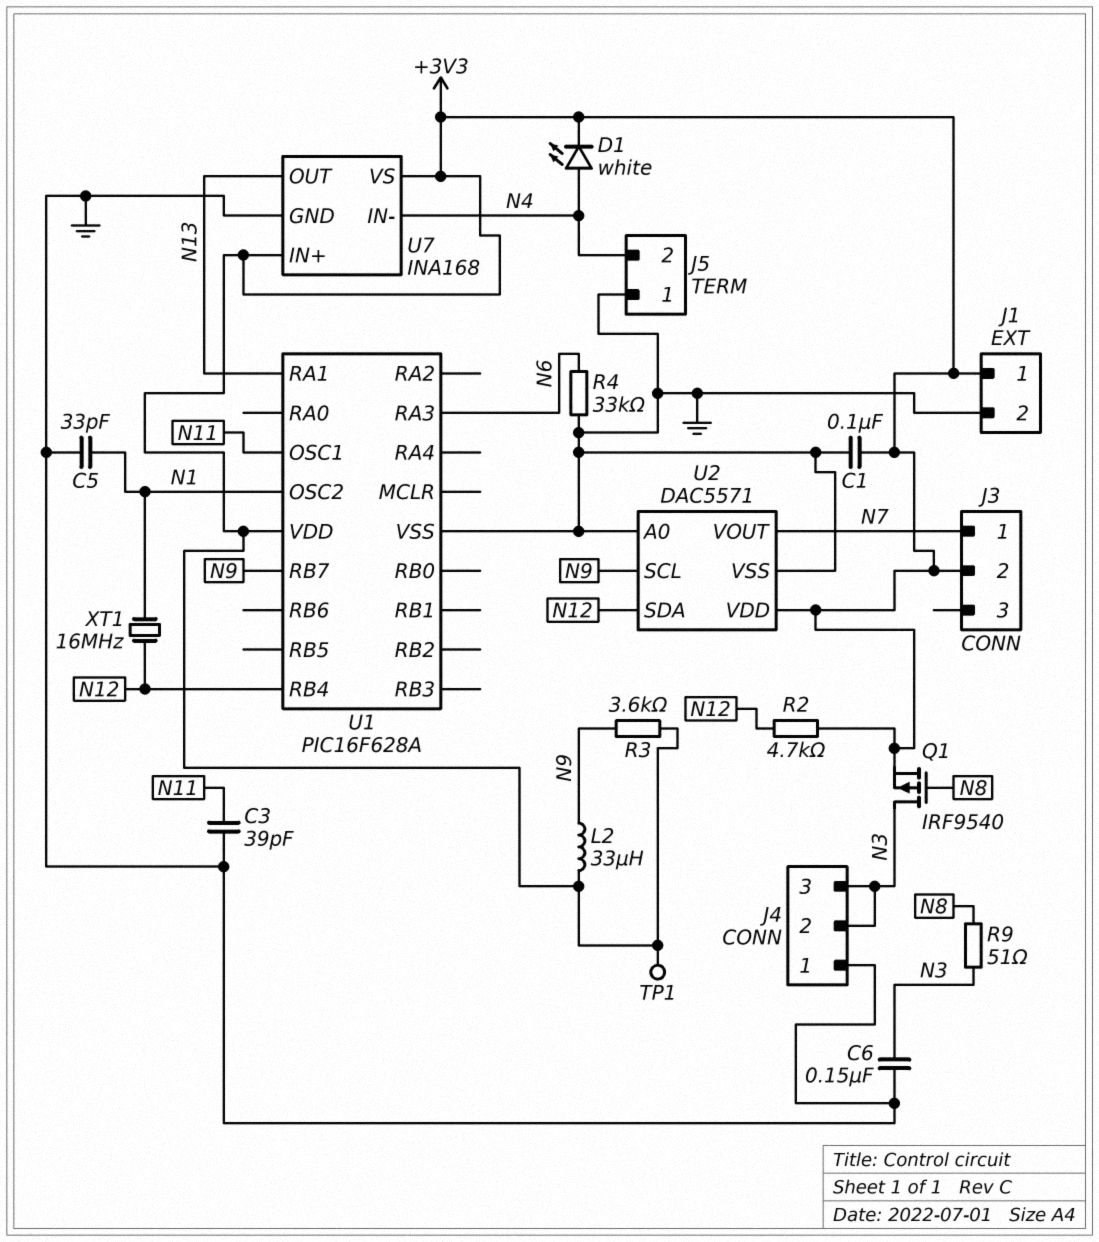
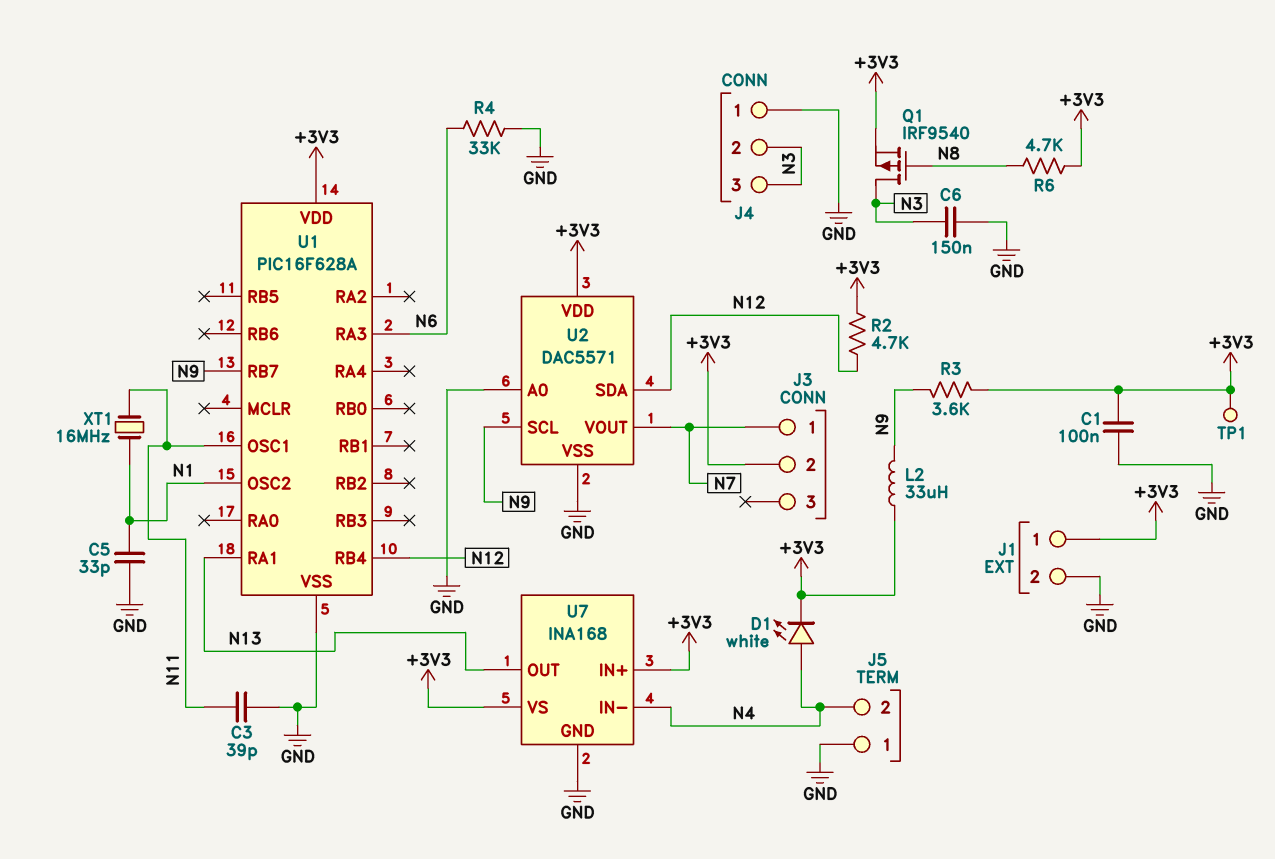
R6: none -> 4.7k (+3V3, N8)
R9: 51 (N3, N8) -> none
XT1: 16MHz (N1, N12) -> 16MHz (N1, N11)

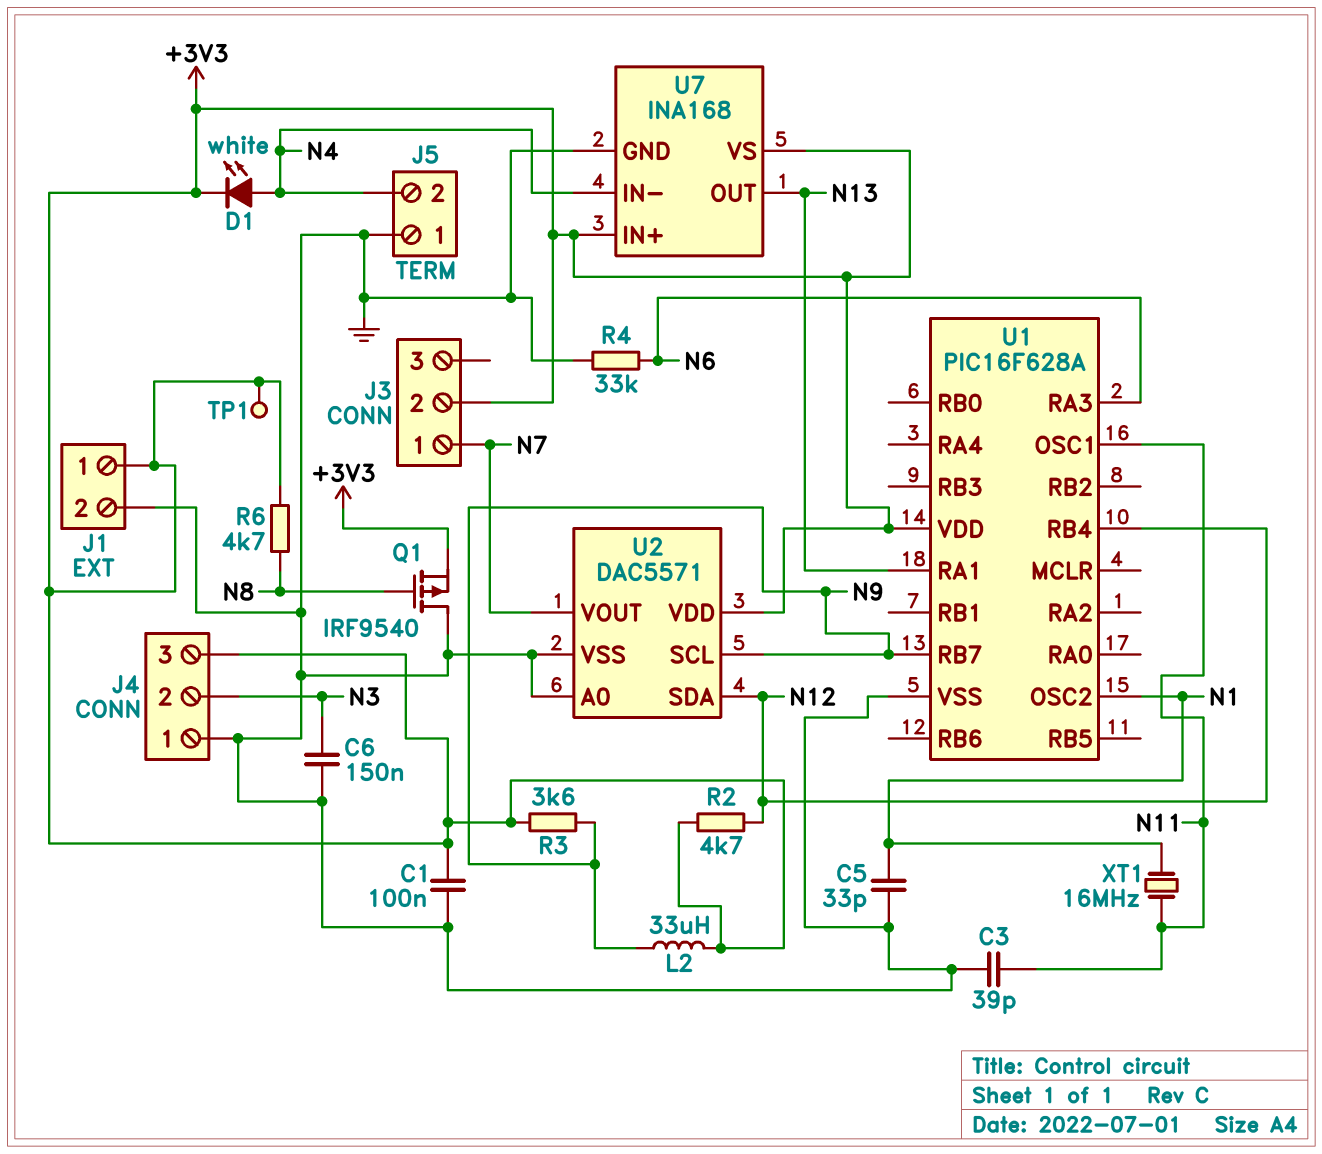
J4 pin 3: N3 -> +3V3
Q1: PMOS IRF9540 (G N8, D N3, S +3V3) -> PMOS IRF9540 (G N8, D GND, S +3V3)

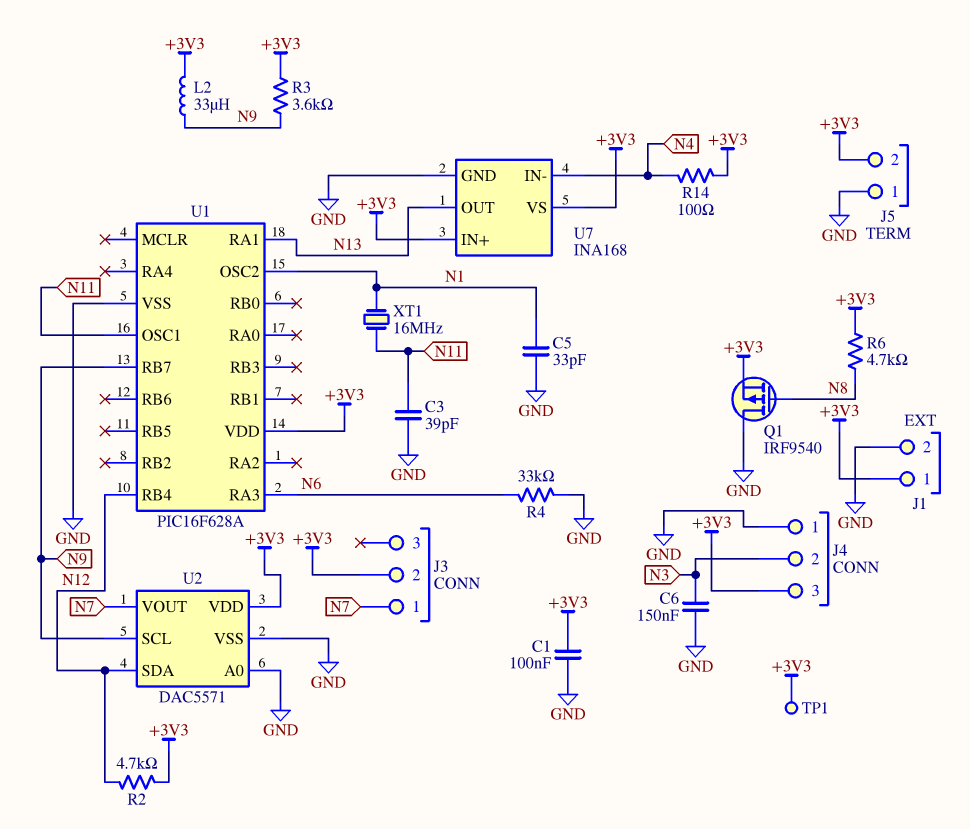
D1: LED white (A N4, K +3V3) -> none
J5 pin 2: N4 -> +3V3
R14: none -> 100 (+3V3, N4)

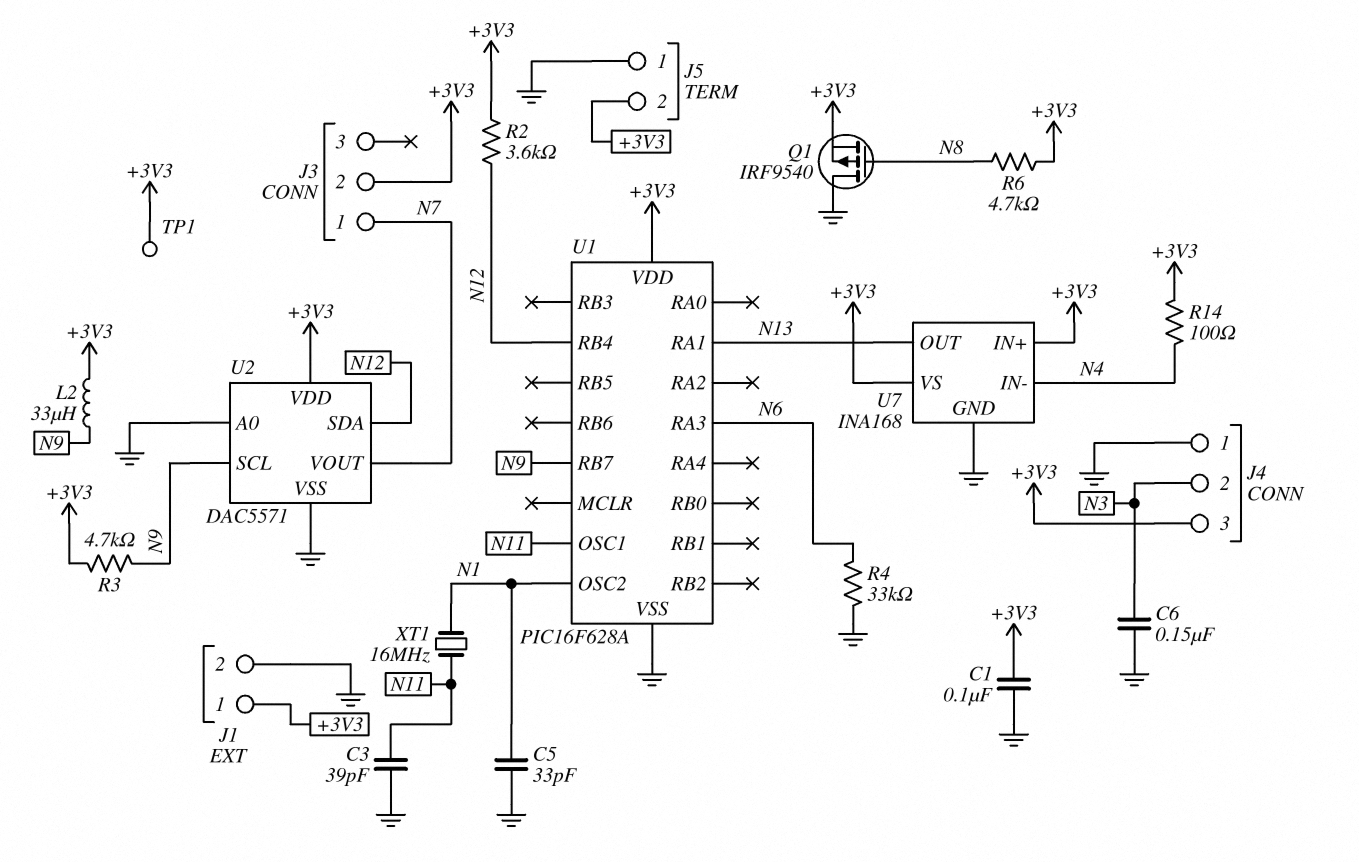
R2: 4.7k (+3V3, N12) -> 3.6k (+3V3, N12)
R3: 3.6k (+3V3, N9) -> 4.7k (+3V3, N9)

